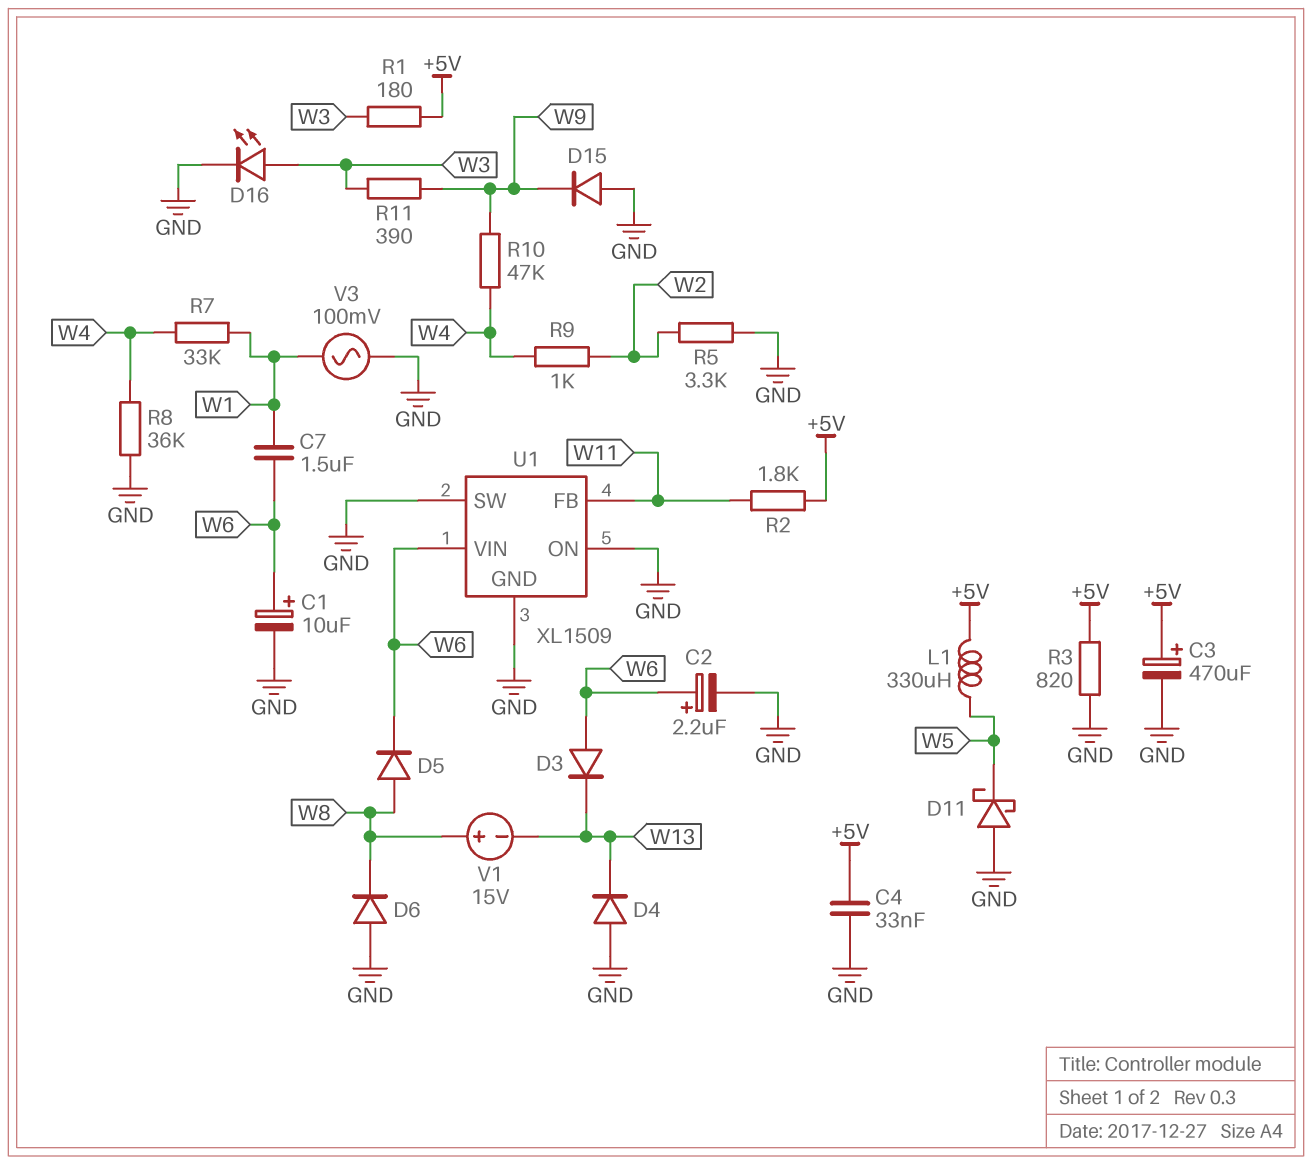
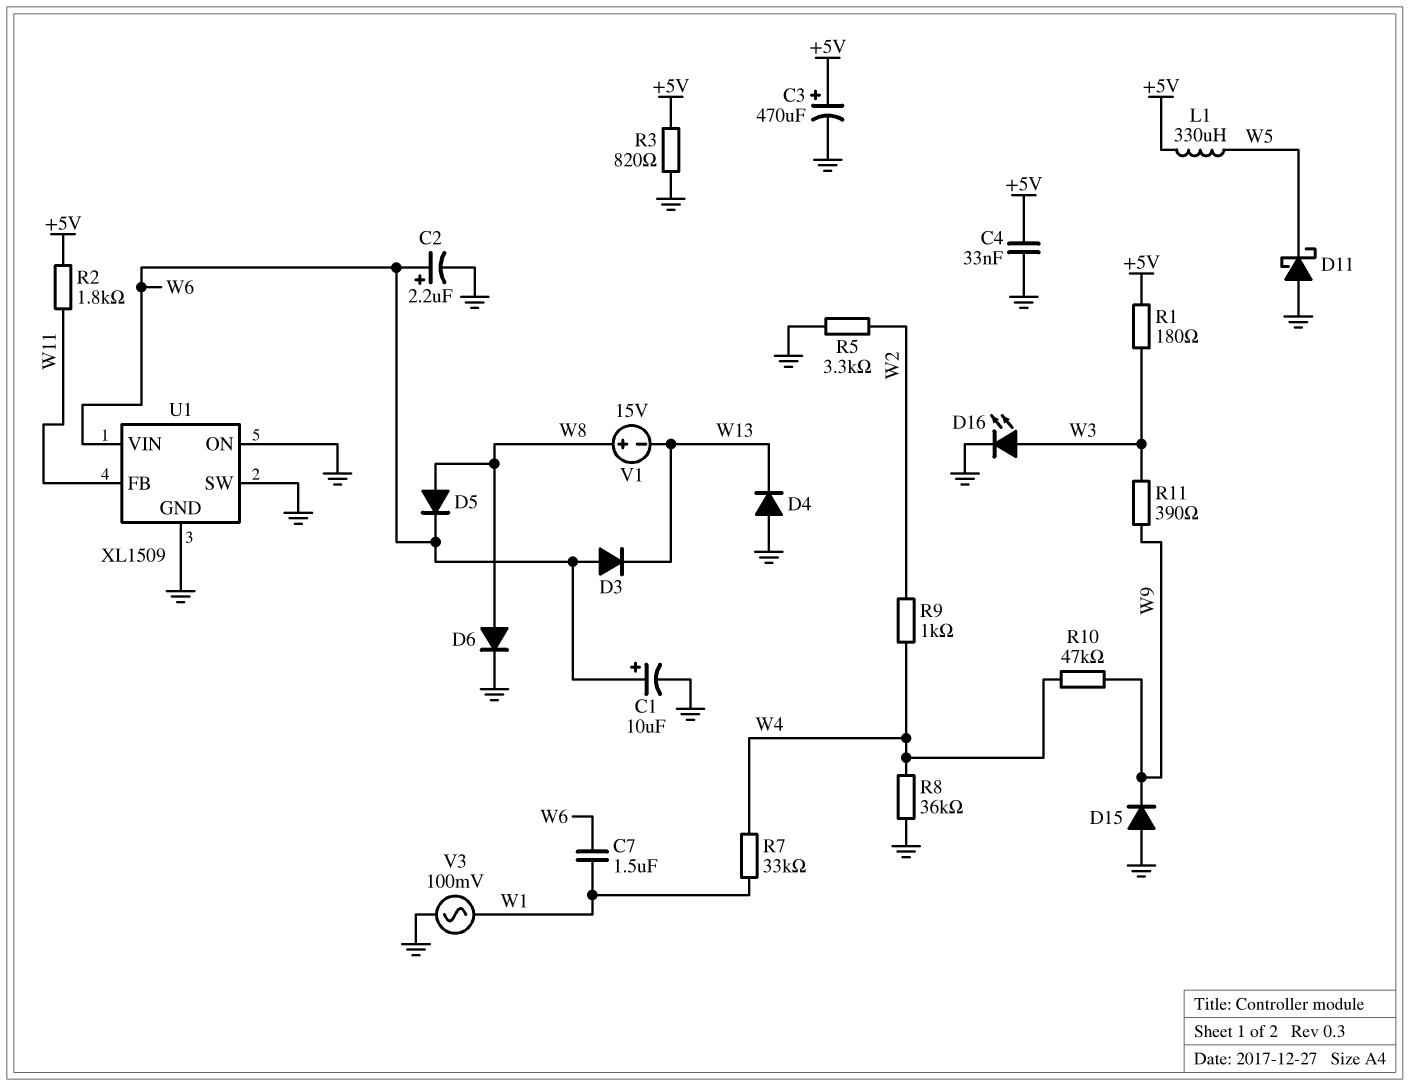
D6: diode (A GND, K W8) -> diode (A W8, K GND)

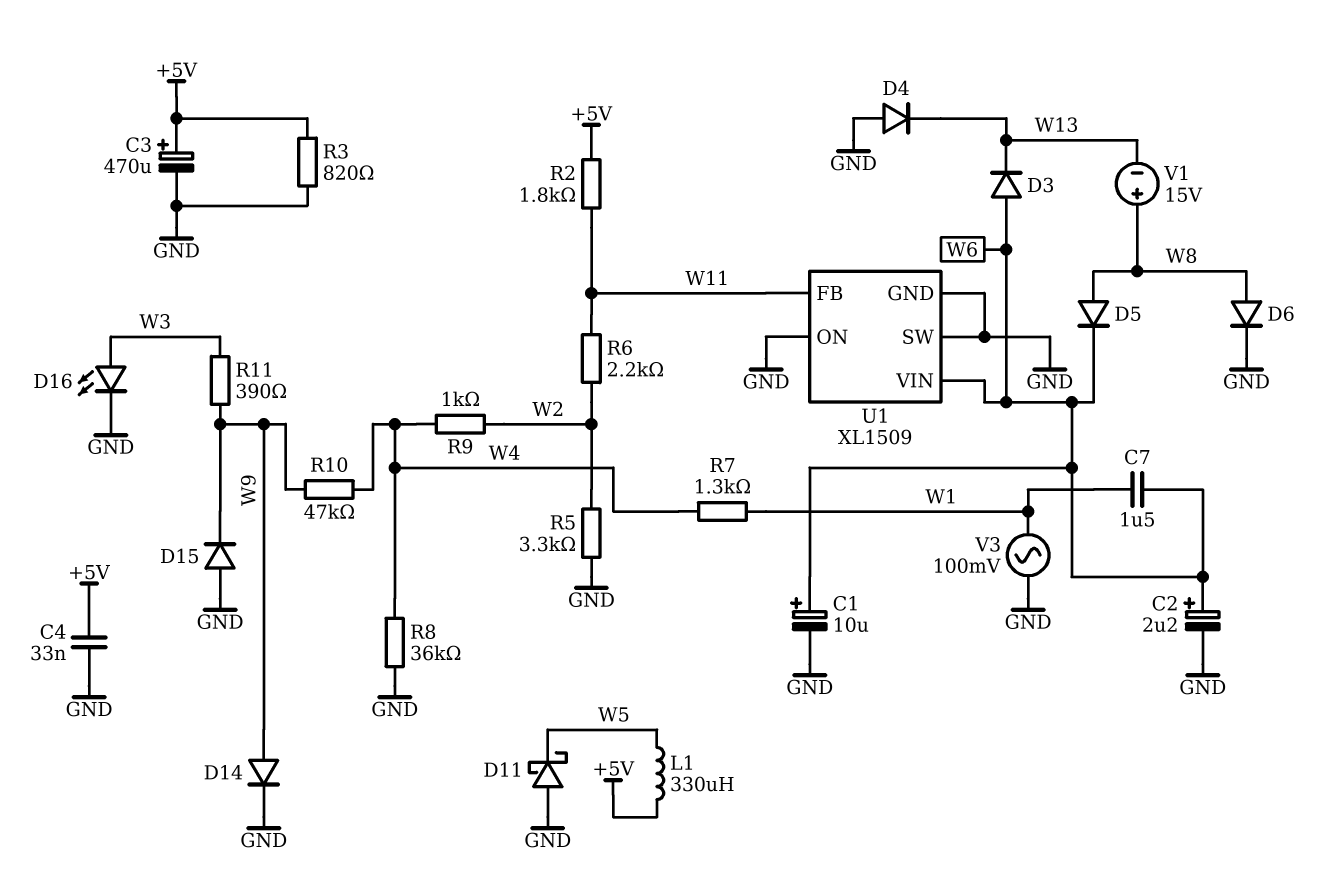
D14: none -> diode (A W9, K GND)
R1: 180 (+5V, W3) -> none
R6: none -> 2.2k (W2, W11)
R7: 33k (W1, W4) -> 1.3k (W1, W4)

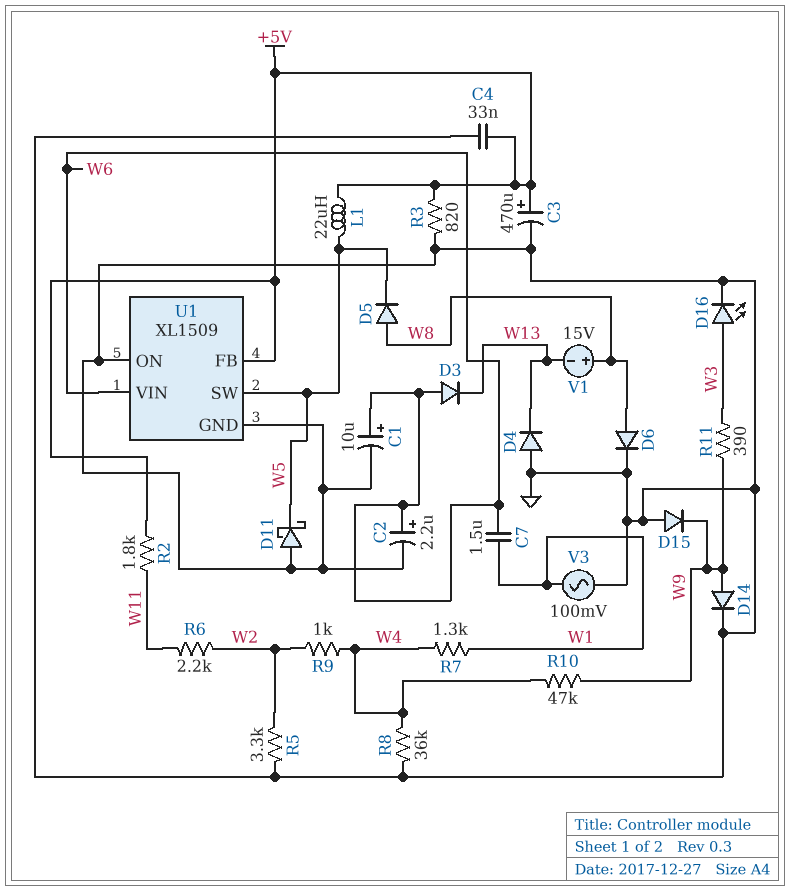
D5: diode (A W8, K W6) -> diode (A W8, K W5)
L1: 330uH (+5V, W5) -> 22uH (+5V, W5)
U1 pin FB: W11 -> +5V
U1 pin SW: GND -> W5

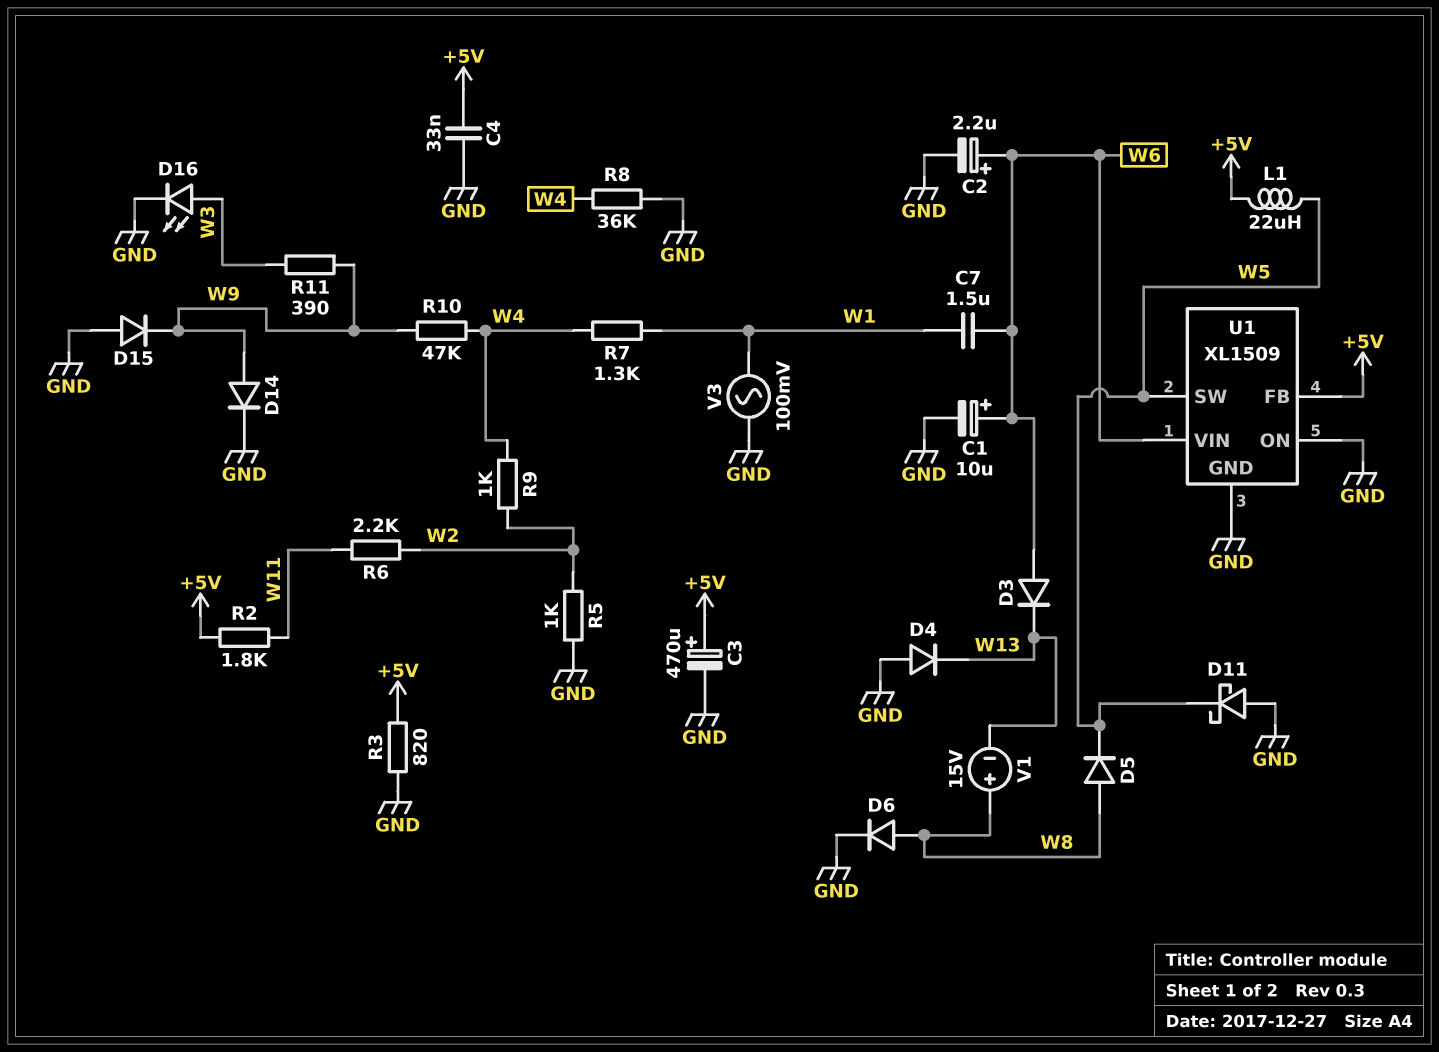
R5: 3.3k (GND, W2) -> 1k (GND, W2)

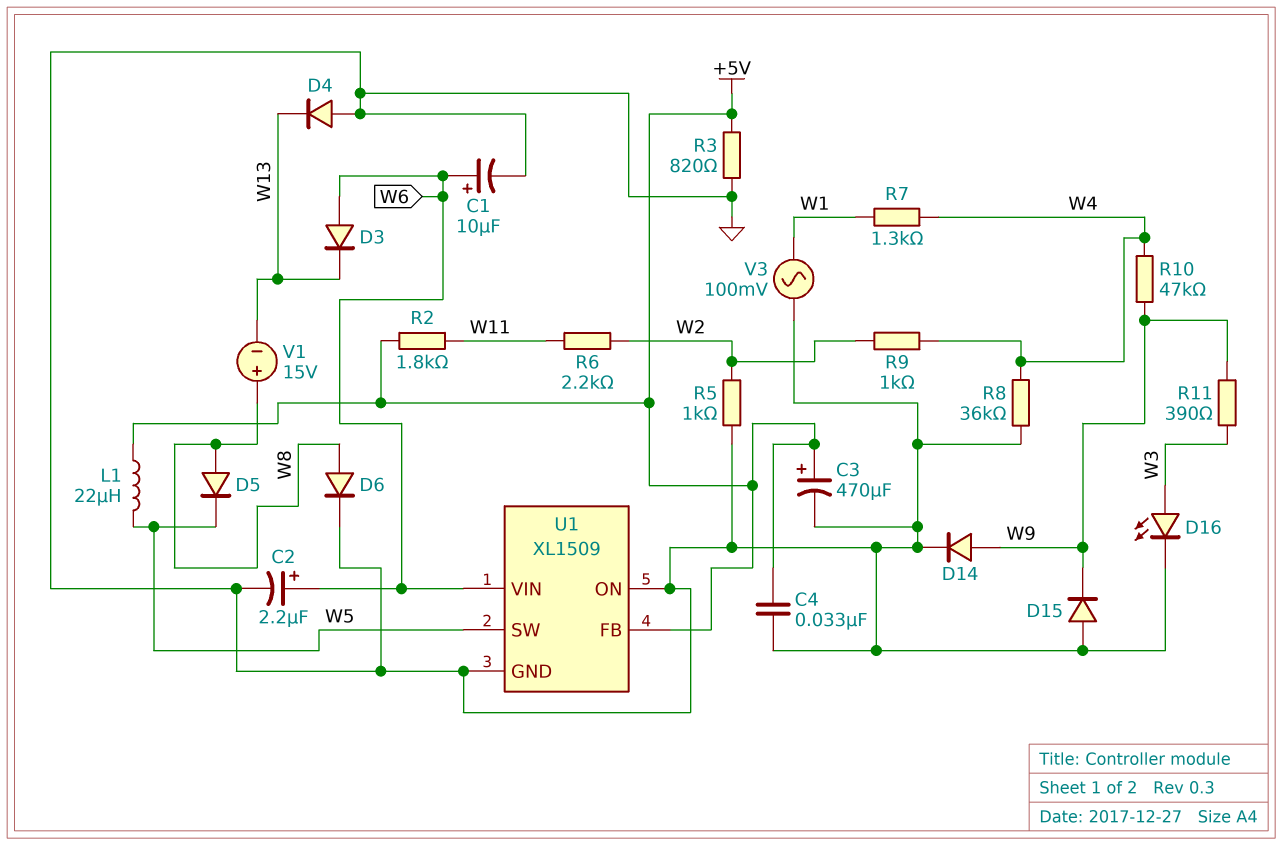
C7: 1.5uF (W1, W6) -> none
D11: schottky (A GND, K W5) -> none

